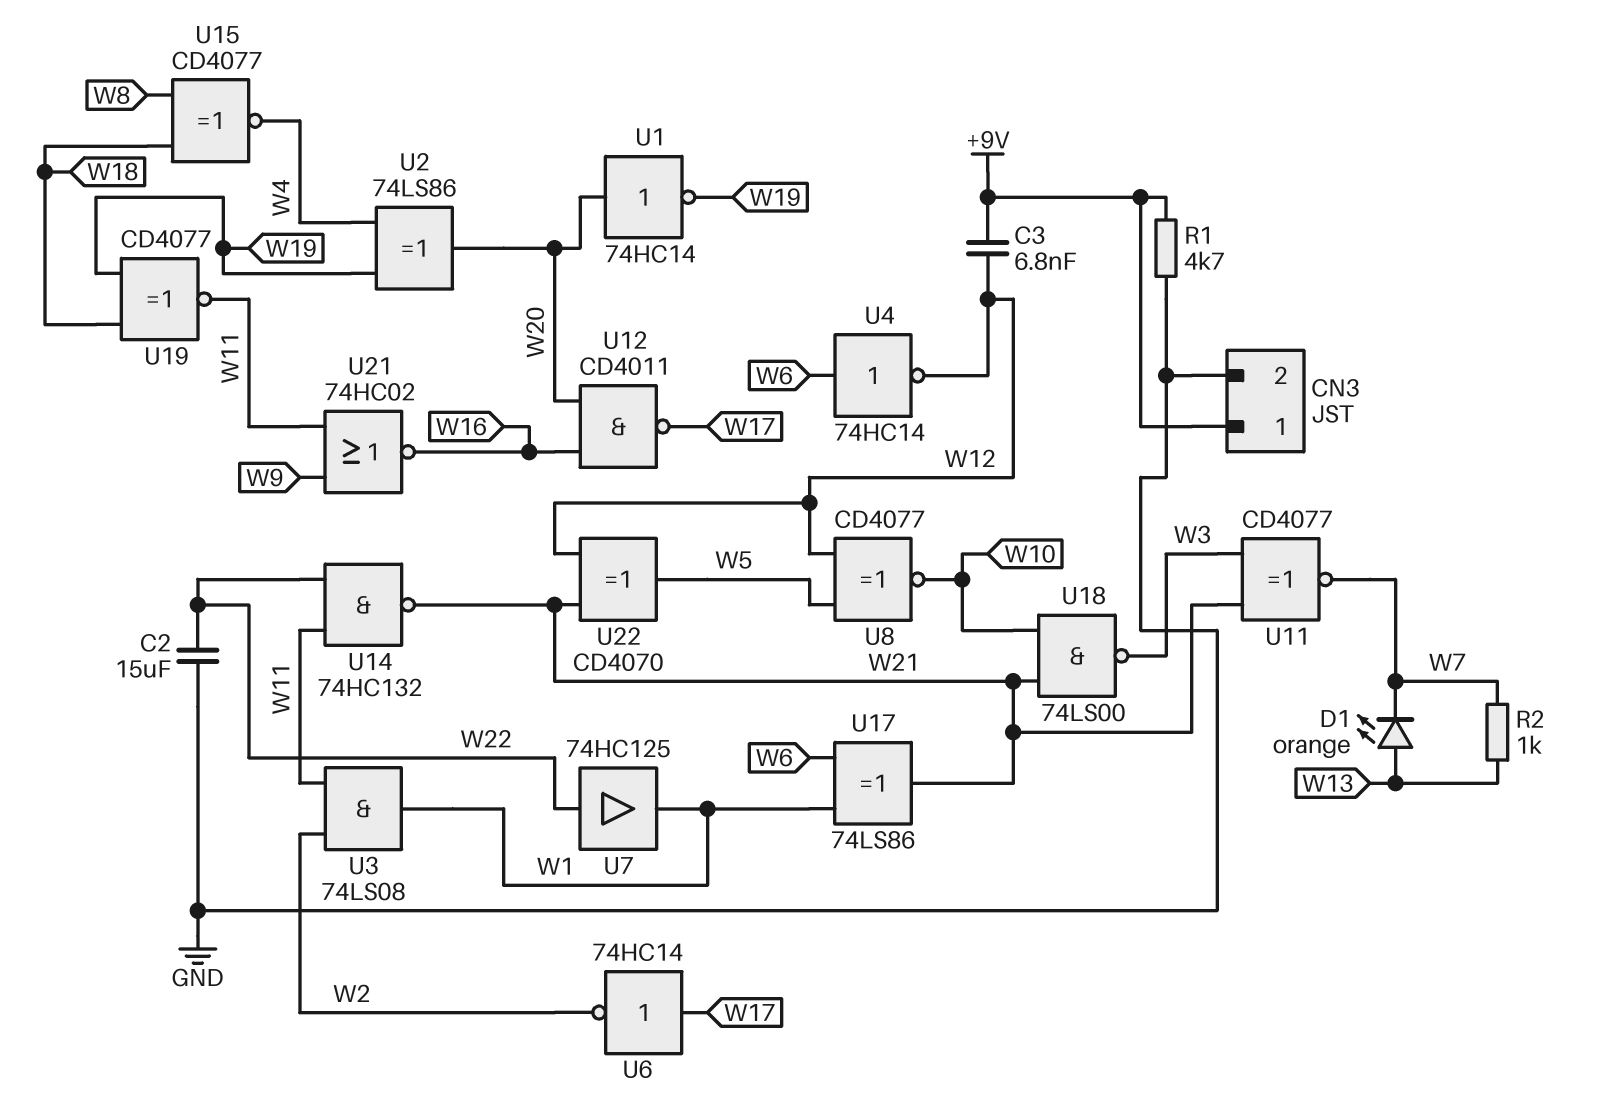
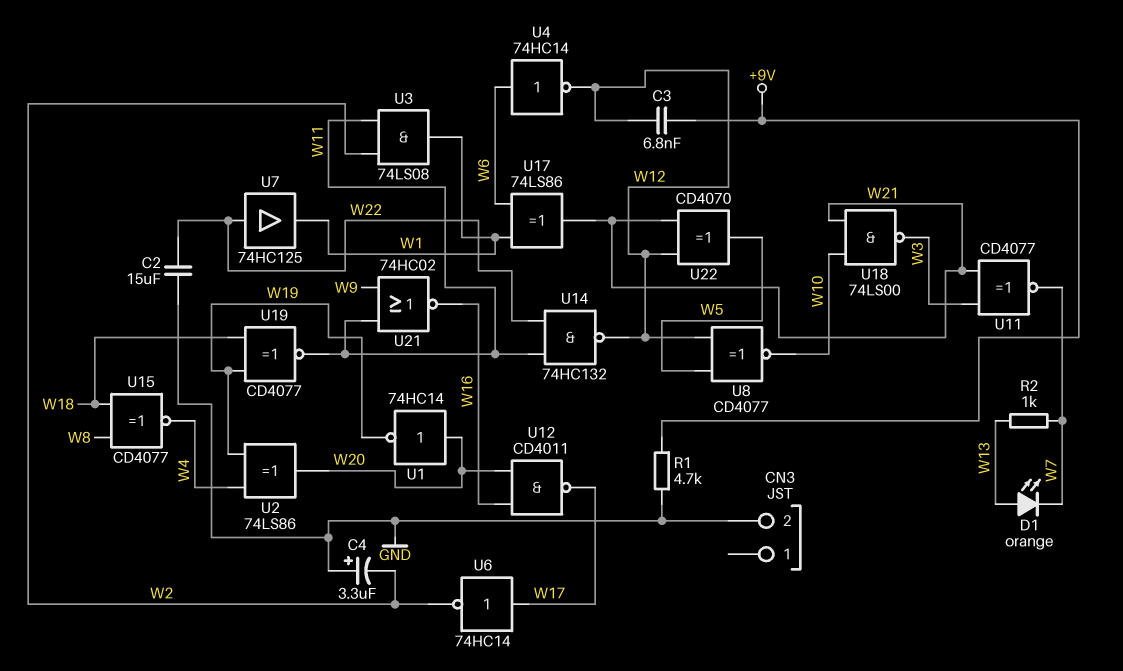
C4: none -> 3.3uF (plus GND, minus W2)
CN3 pin 1: +9V -> none
U14: NAND 74HC132 (in W11, in W22, out W21) -> NAND 74HC132 (in W11, in W22, out W12)

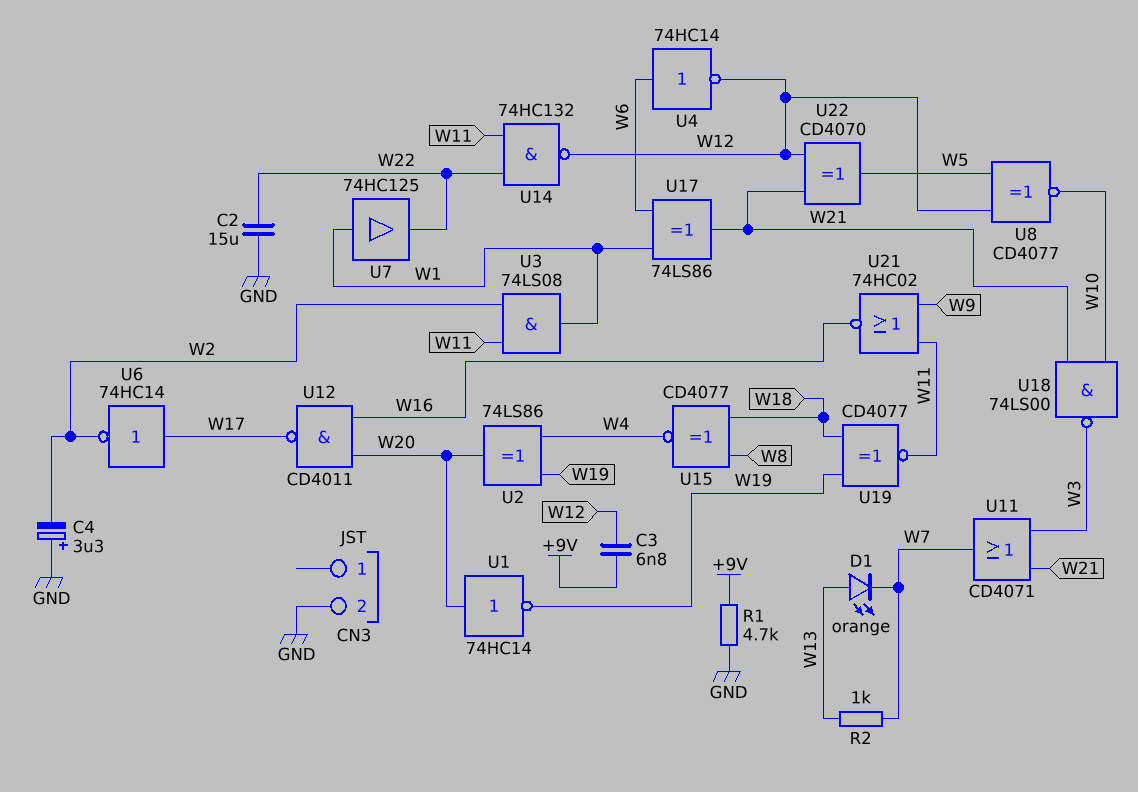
U7: buffer 74HC125 (in W22, out W1) -> buffer 74HC125 (in W1, out W22)
U11: XNOR CD4077 (in W3, in W21, out W7) -> OR CD4071 (in W3, in W21, out W7)

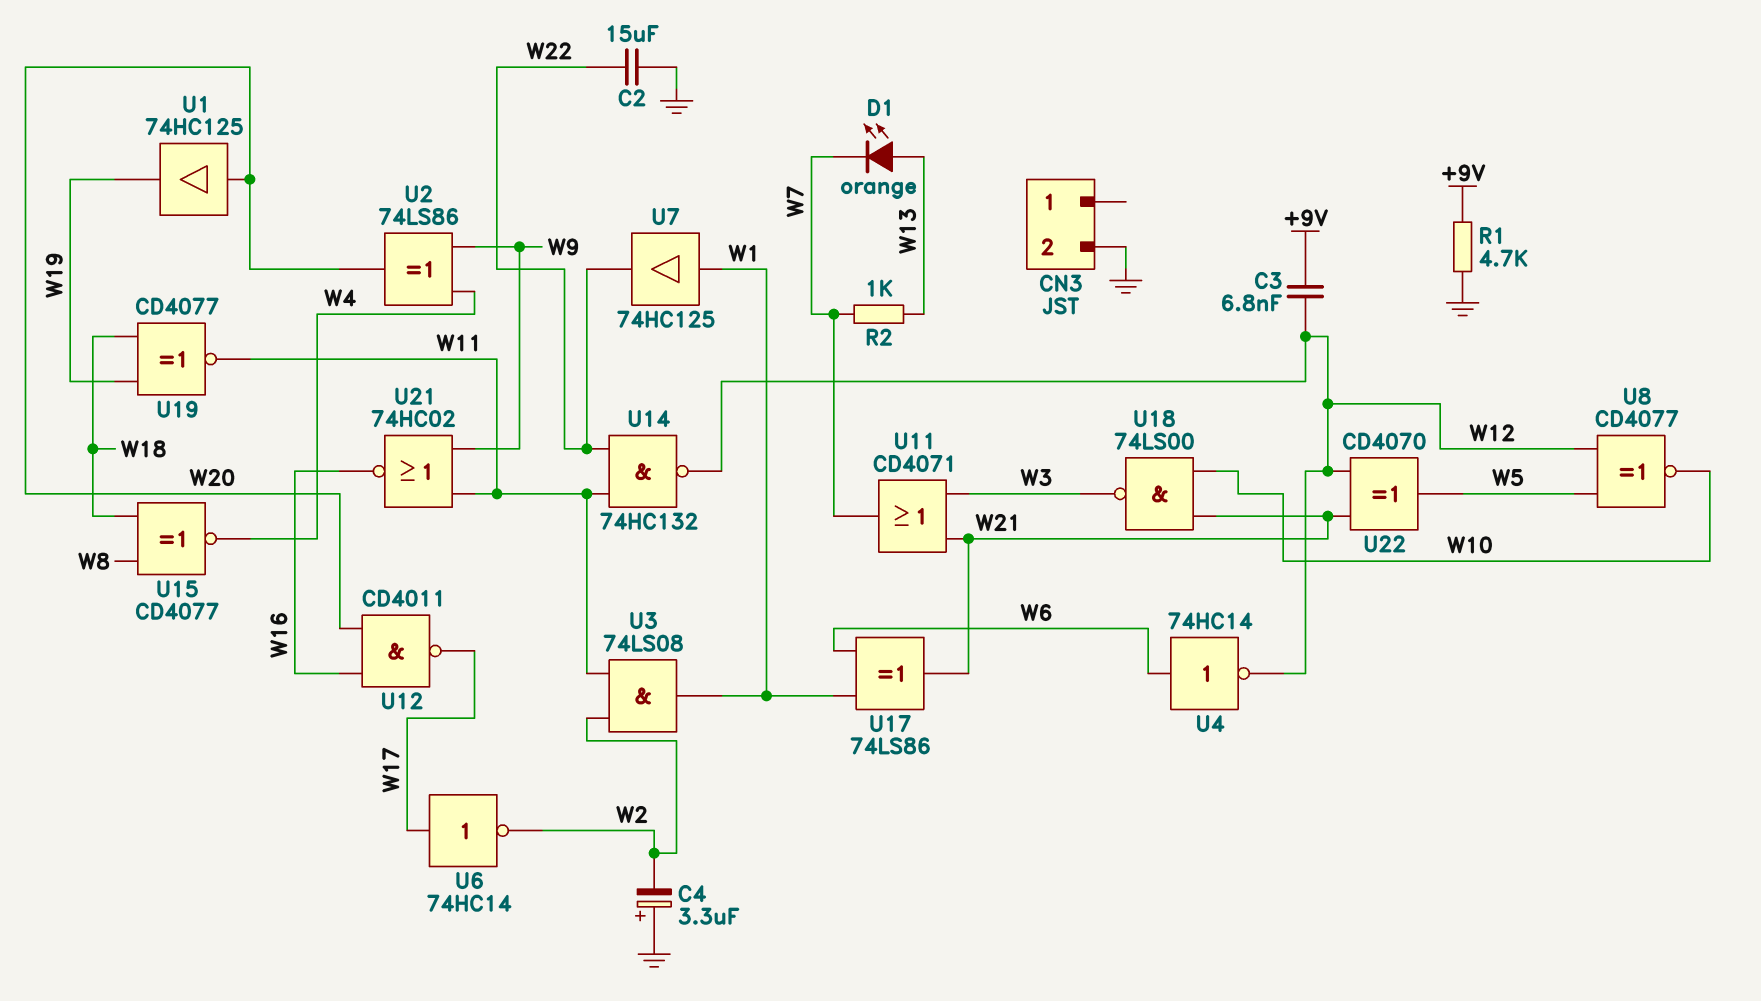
U1: NOT 74HC14 (in W20, out W19) -> buffer 74HC125 (in W20, out W19)
U2: XOR 74LS86 (in W4, in W19, out W20) -> XOR 74LS86 (in W4, in W9, out W20)

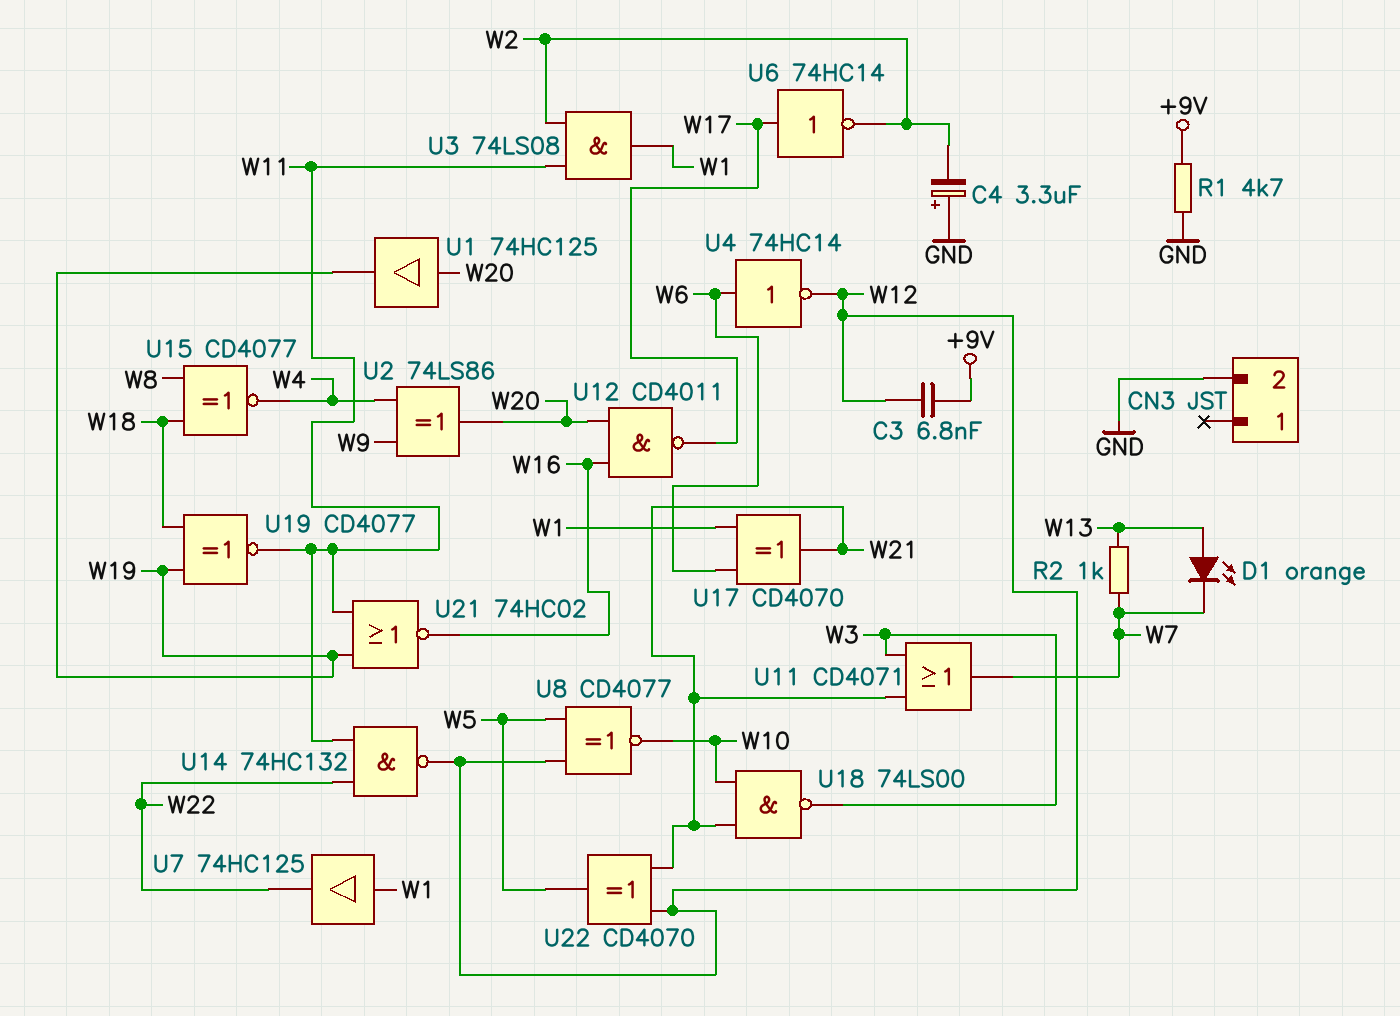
C2: 15uF (GND, W22) -> none
U17: XOR 74LS86 (in W1, in W6, out W21) -> XOR CD4070 (in W1, in W6, out W21)
U21: NOR 74HC02 (in W9, in W11, out W16) -> NOR 74HC02 (in W11, in W19, out W16)

